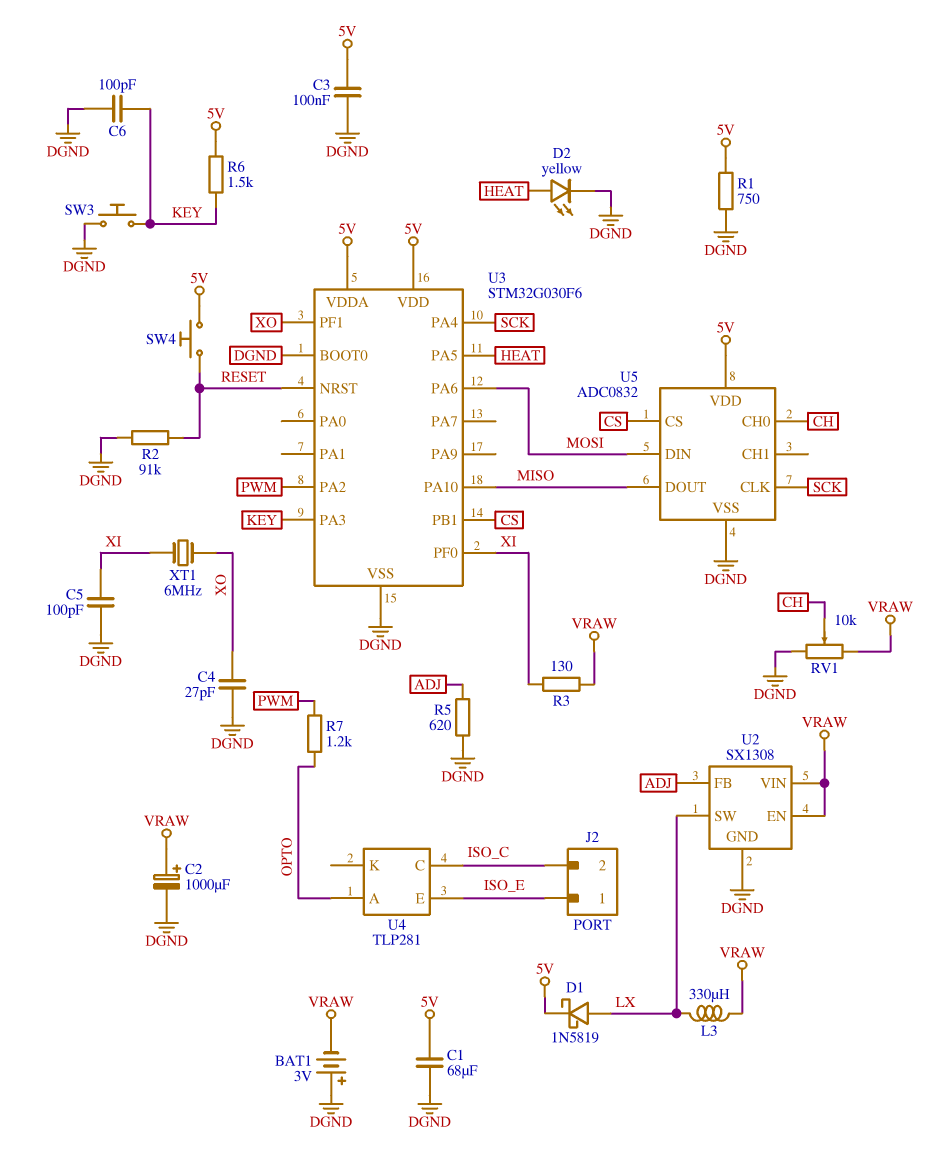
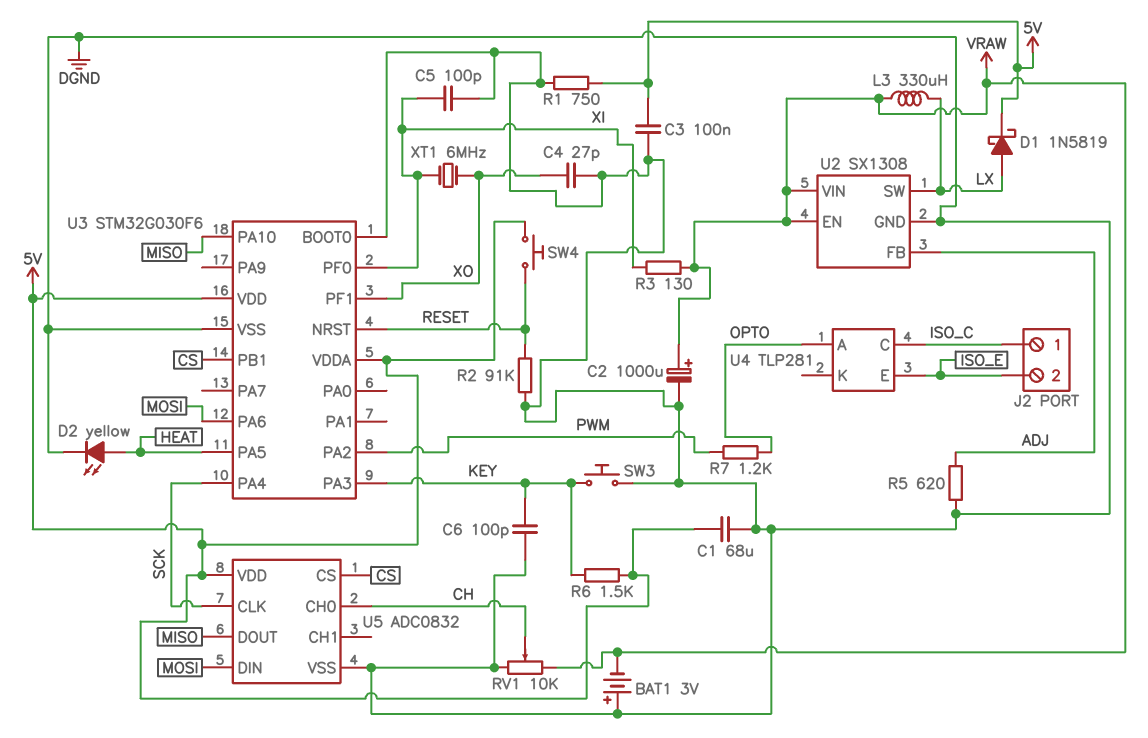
J2 pin 1: ISO_E -> ISO_C
J2 pin 2: ISO_C -> ISO_E

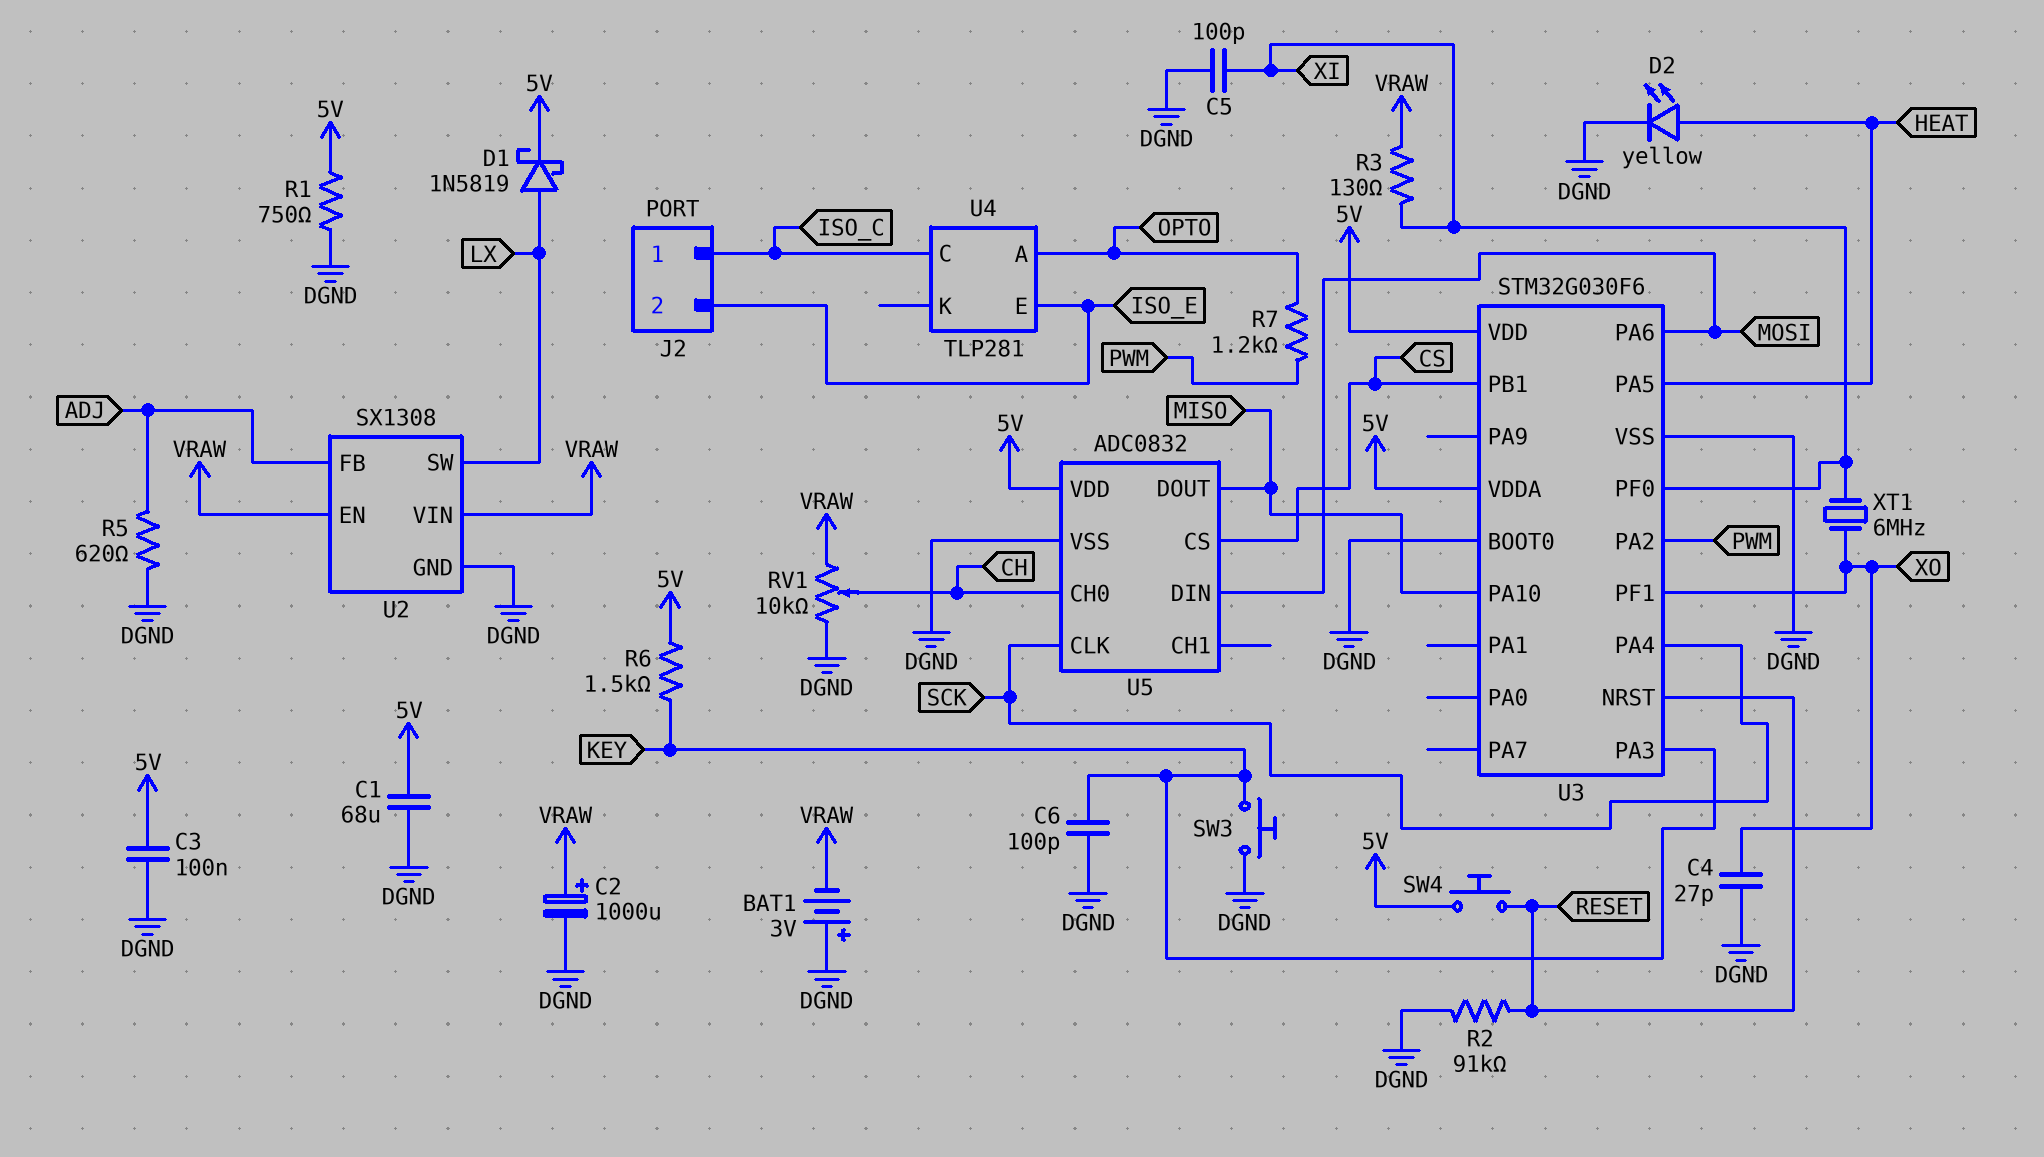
L3: 330uH (LX, VRAW) -> none

